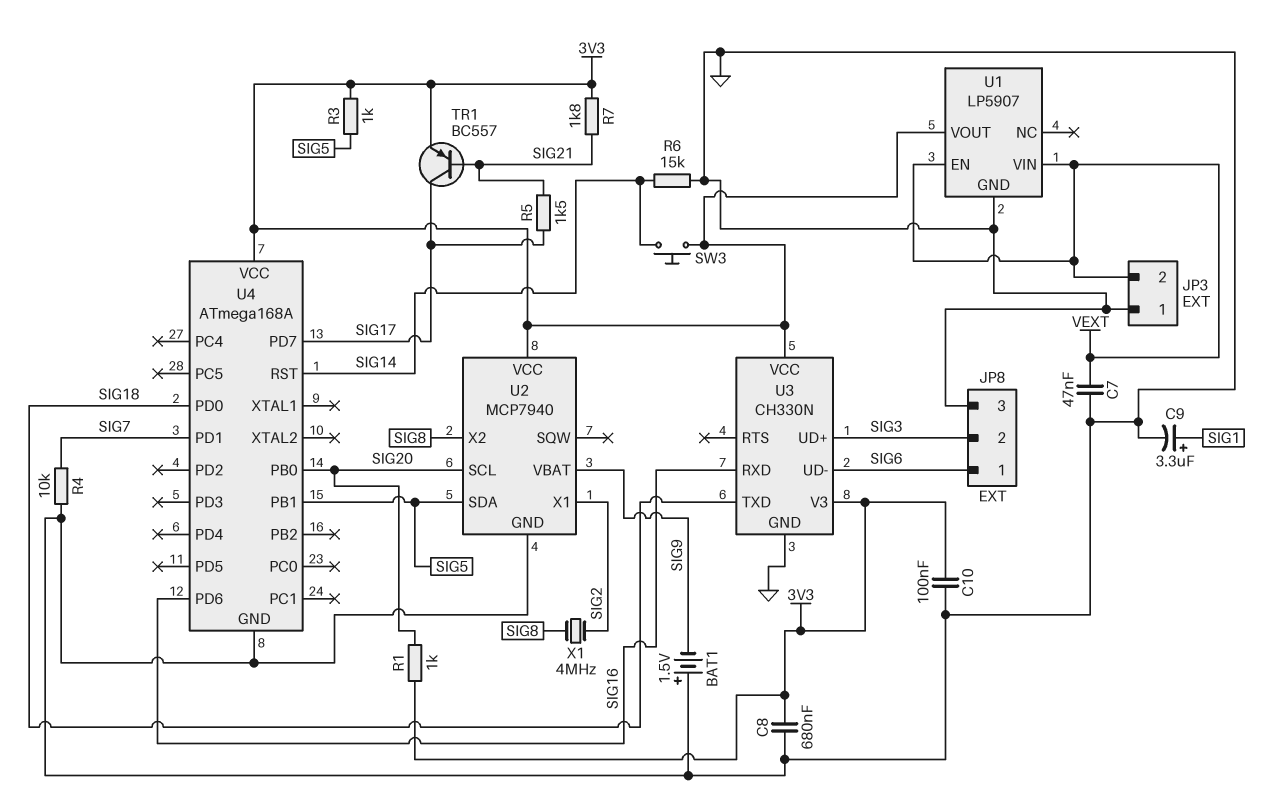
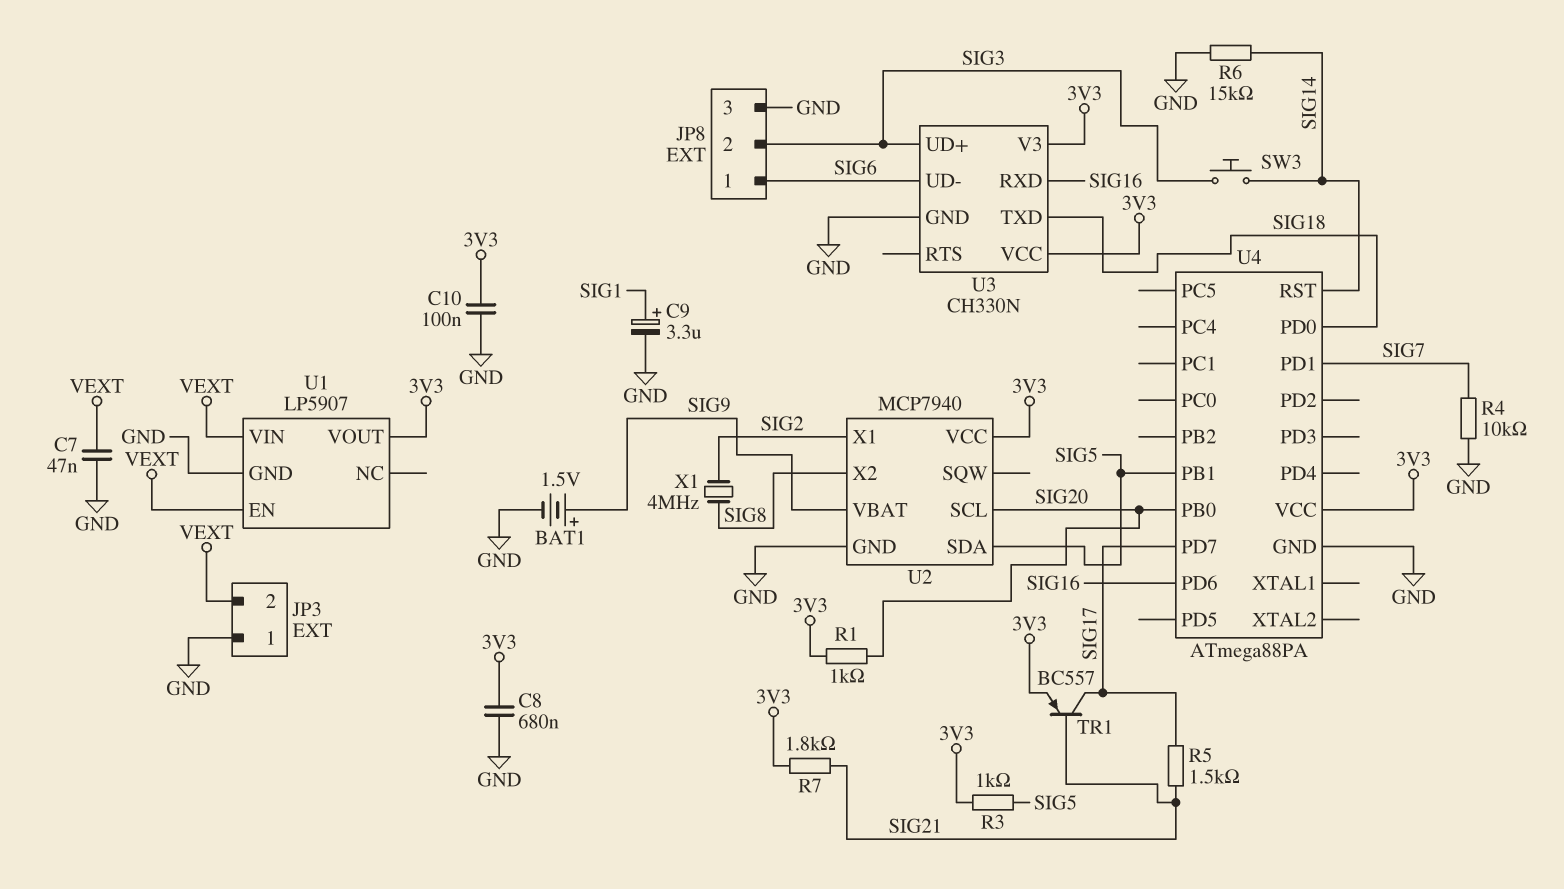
BAT1: 1.5V (plus GND, minus SIG9) -> 1.5V (plus SIG9, minus GND)
SW3: button (3V3, SIG14) -> button (SIG3, SIG14)
U4: ATmega168A -> ATmega88PA

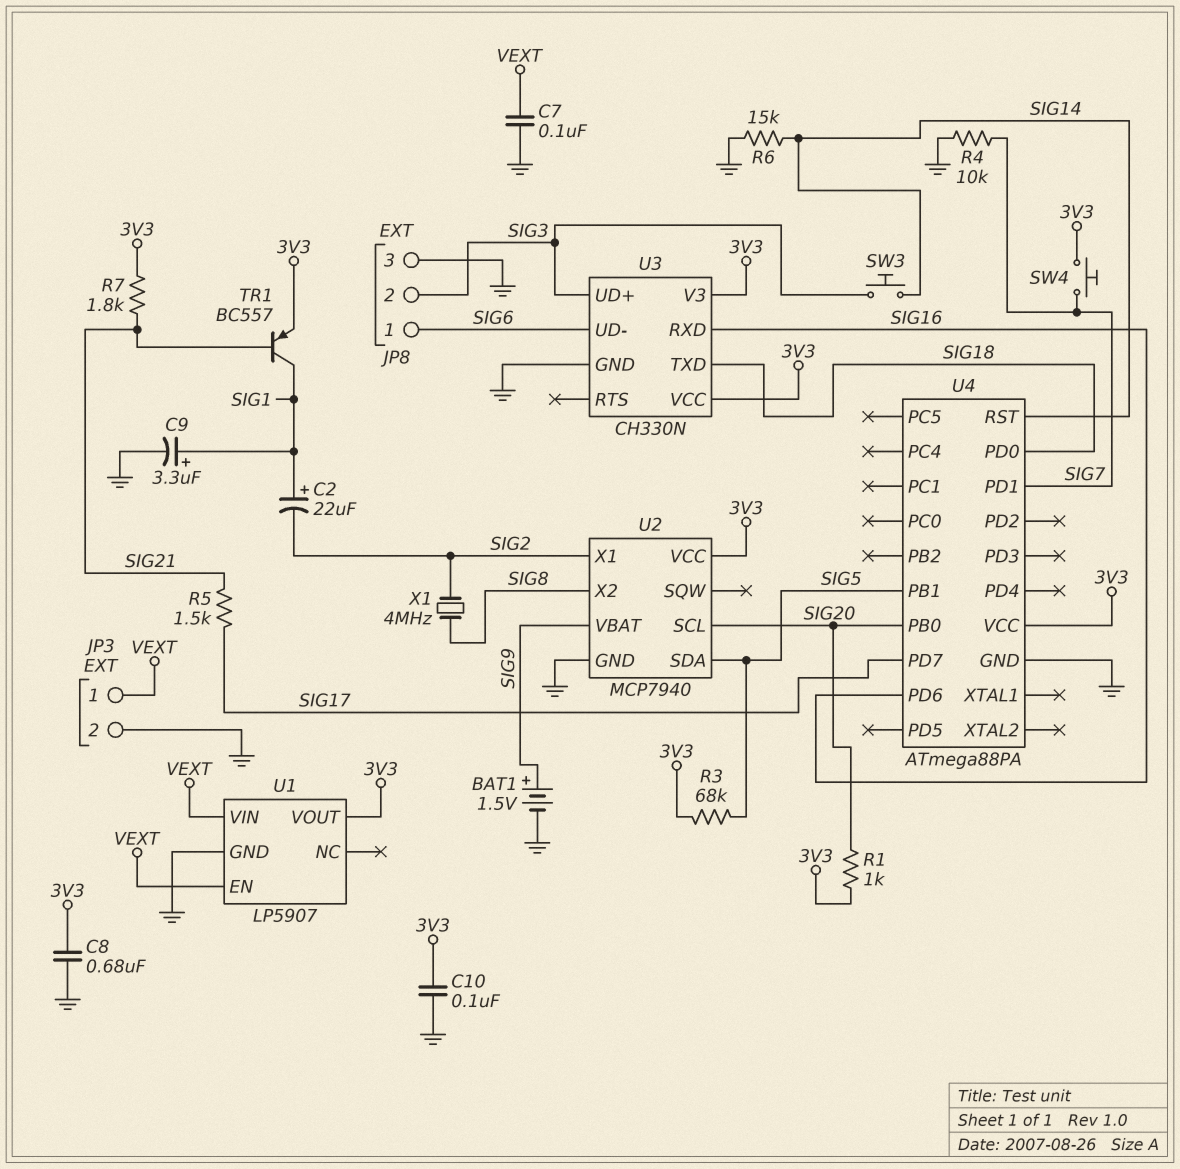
C2: none -> 22uF (plus SIG1, minus SIG2)
C7: 47nF (GND, VEXT) -> 100nF (GND, VEXT)
JP3 pin 1: GND -> VEXT
JP3 pin 2: VEXT -> GND
R3: 1k (3V3, SIG5) -> 68k (3V3, SIG5)
SW4: none -> button (3V3, SIG7)
TR1: PNP BC557 (B SIG21, C SIG17, E 3V3) -> PNP BC557 (B SIG21, C SIG1, E 3V3)

